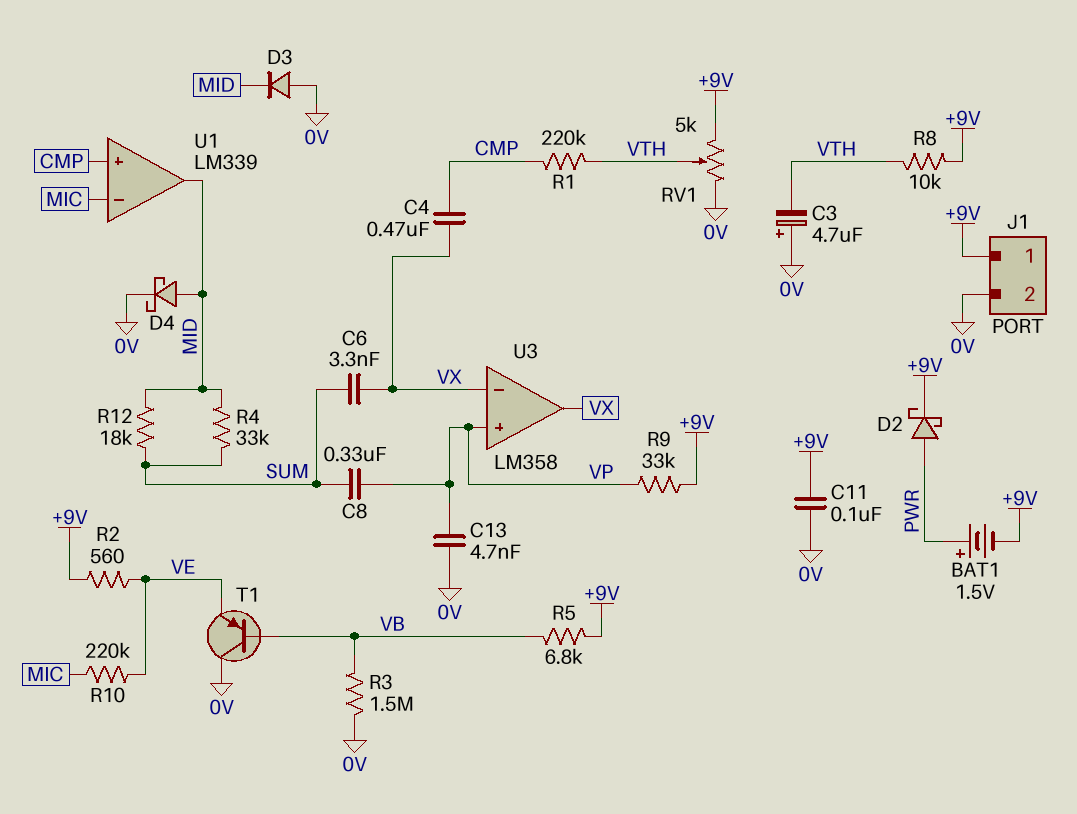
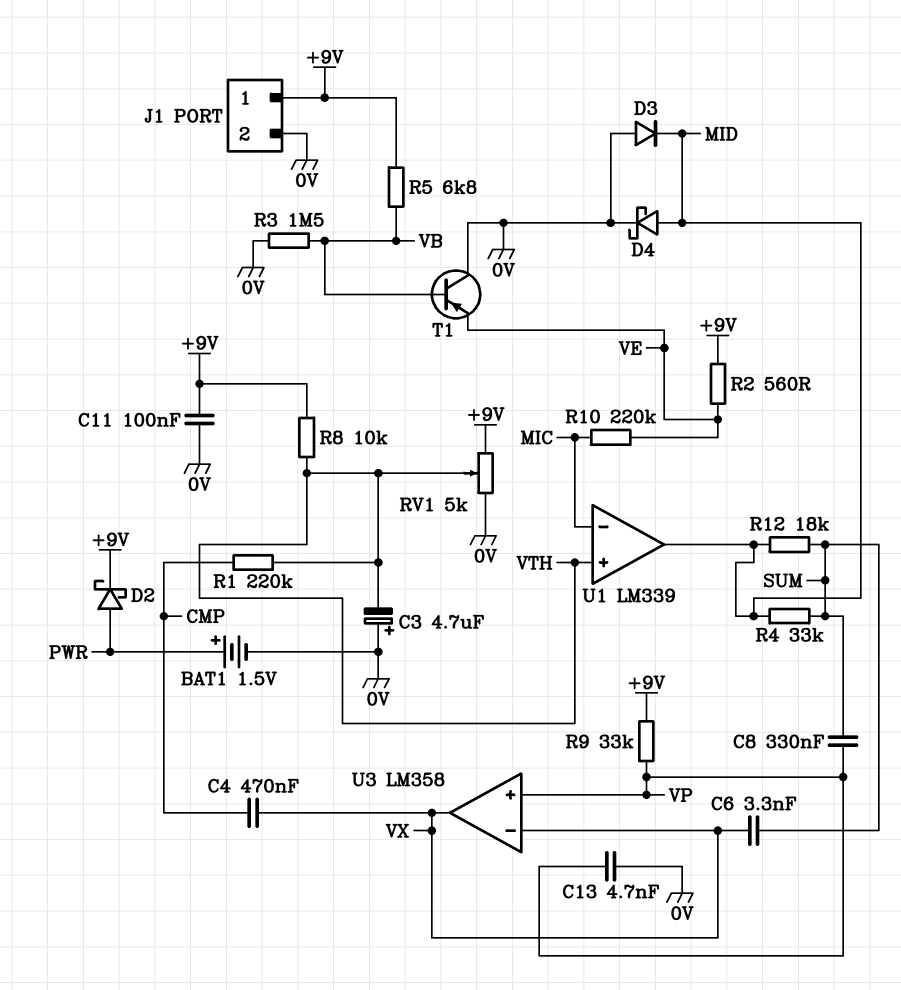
BAT1: 1.5V (plus PWR, minus +9V) -> 1.5V (plus PWR, minus 0V)
U1 pin in+: CMP -> VTH

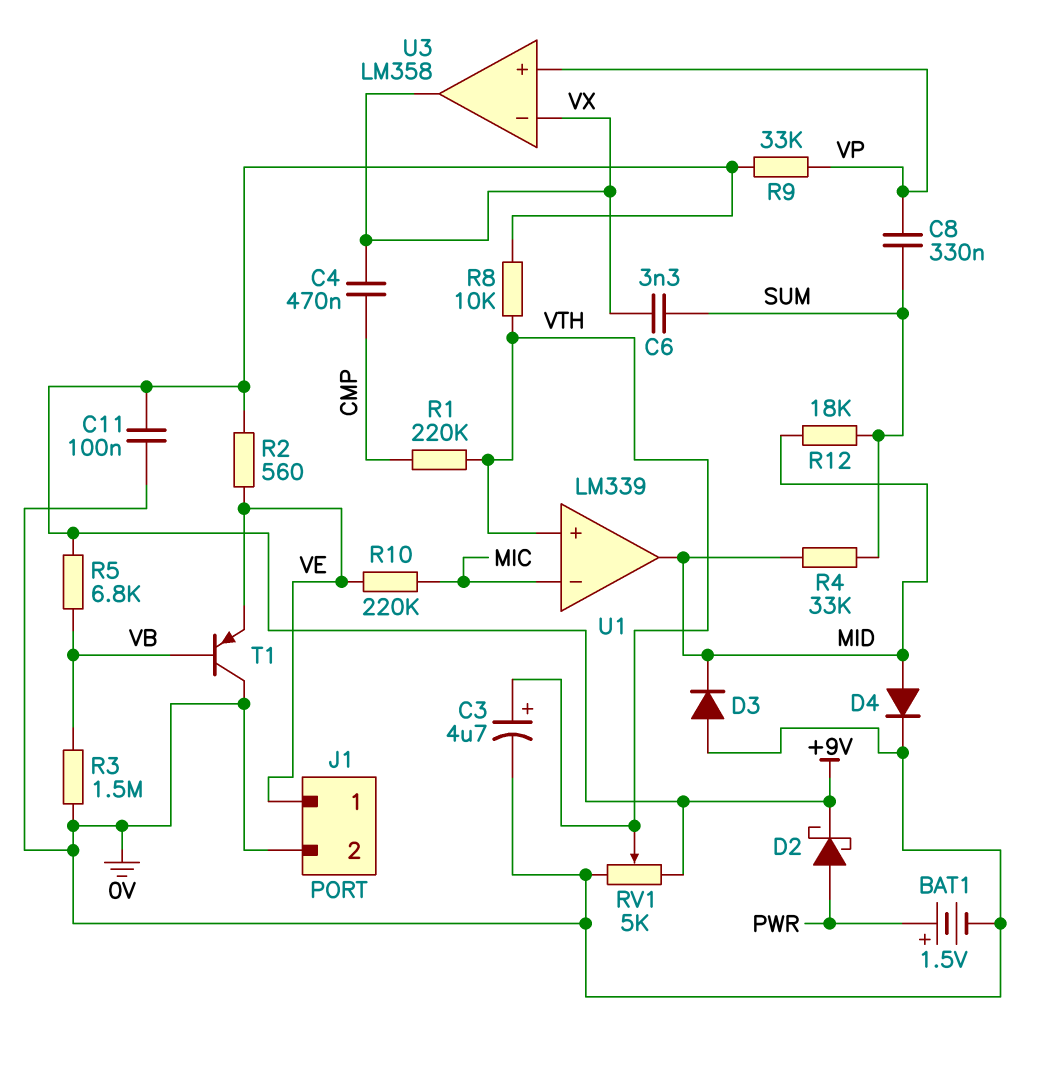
C3: 4.7uF (plus 0V, minus VTH) -> 4.7uF (plus VTH, minus 0V)
C13: 4.7nF (0V, VP) -> none
D4: schottky (A MID, K 0V) -> diode (A MID, K 0V)
J1 pin 1: +9V -> VE

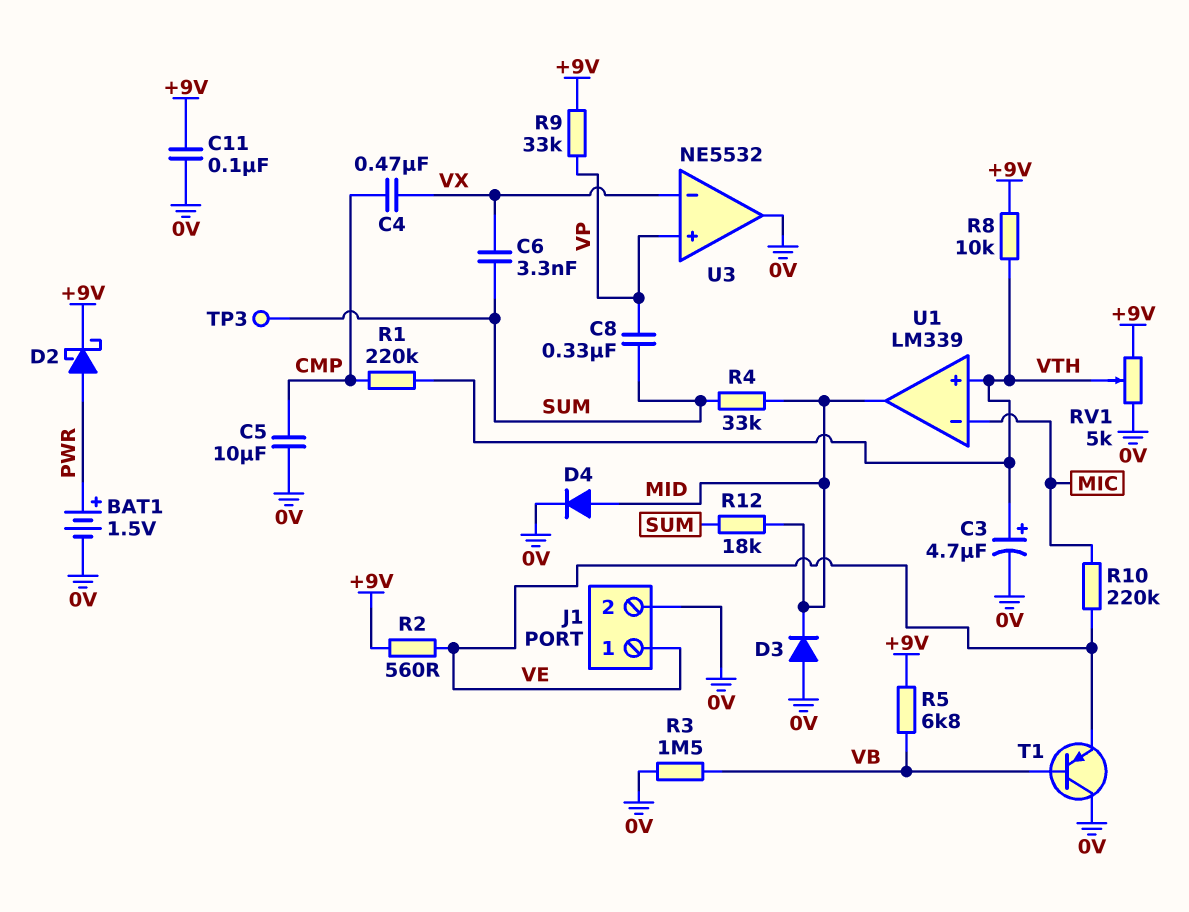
C5: none -> 10uF (0V, CMP)
TP3: none -> test point (SUM)
U3: LM358 -> NE5532
U3 pin out: VX -> 0V

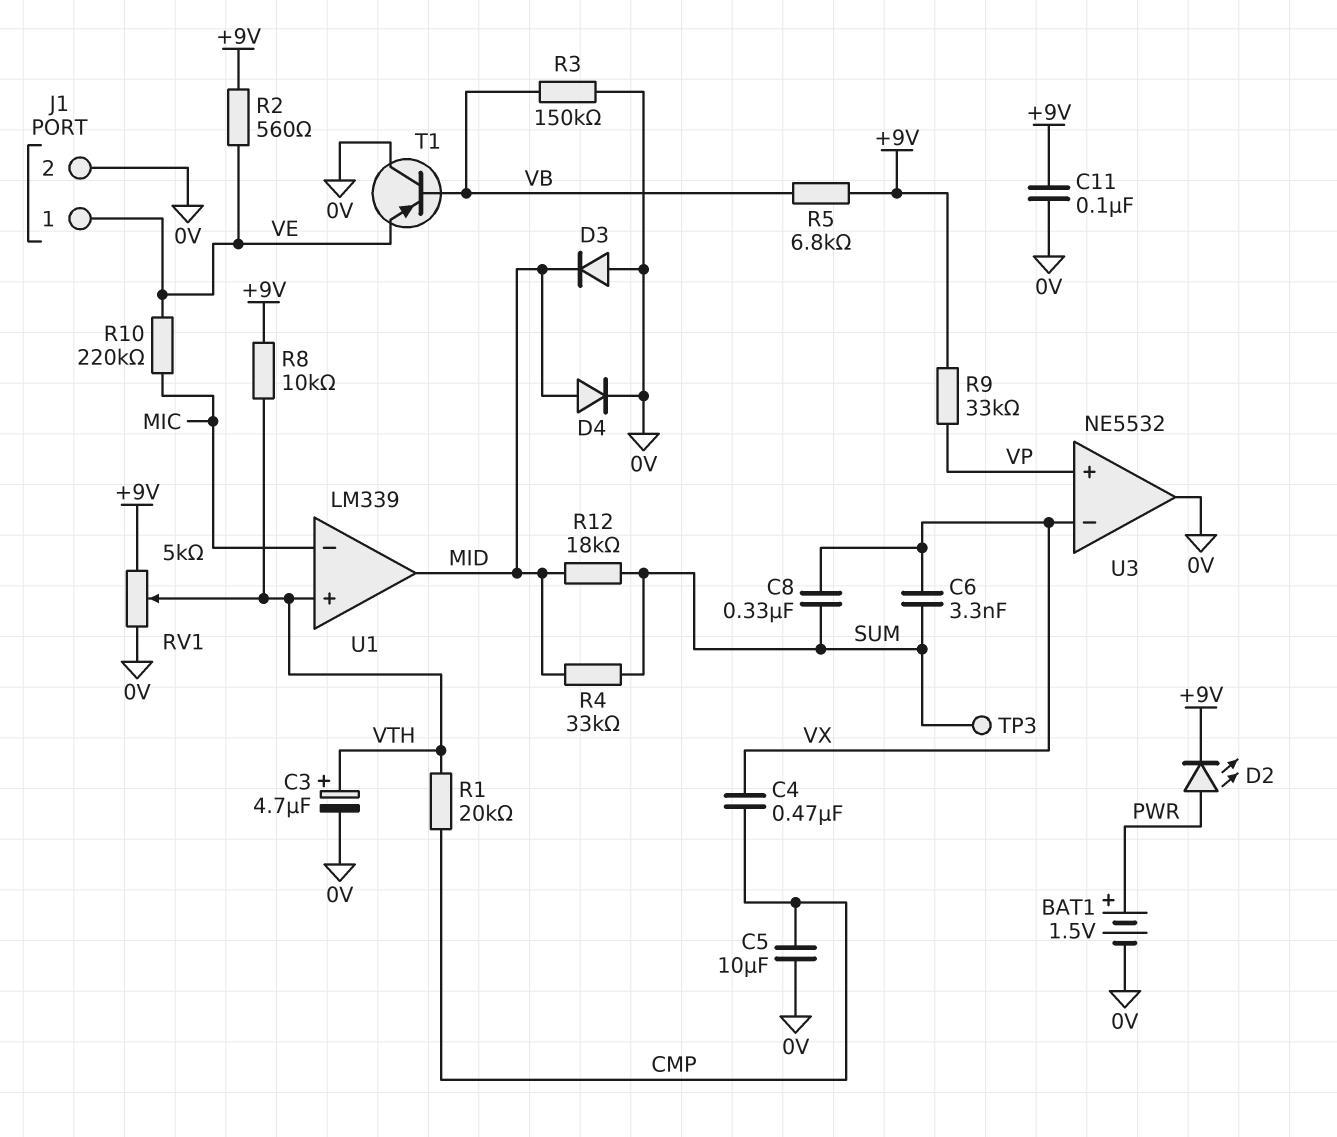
C8: 330nF (SUM, VP) -> 330nF (SUM, VX)
D2: schottky (A PWR, K +9V) -> LED (A PWR, K +9V)
R1: 220k (CMP, VTH) -> 20k (CMP, VTH)
R3: 1.5M (0V, VB) -> 150k (0V, VB)

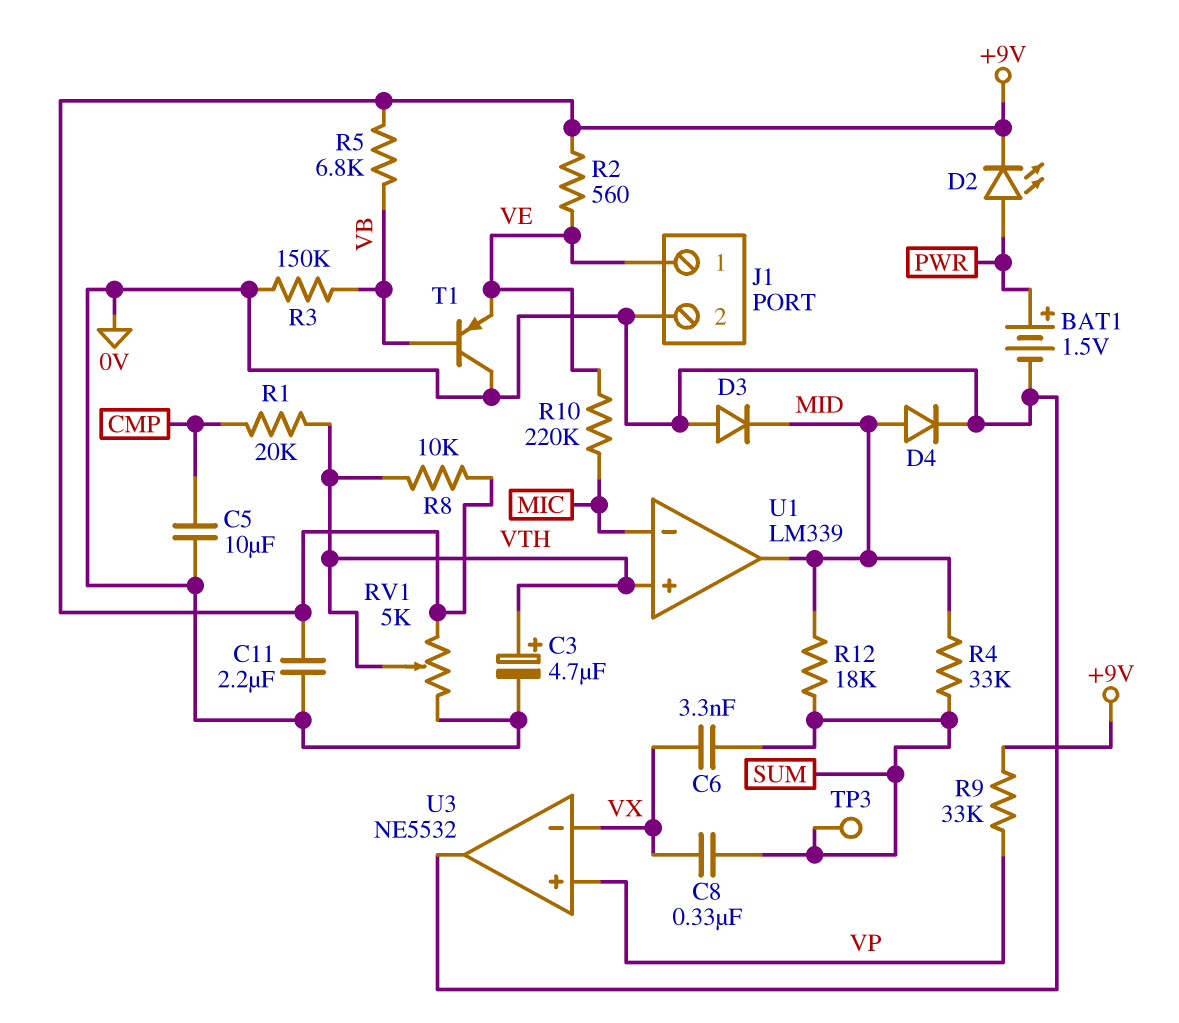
C4: 470nF (CMP, VX) -> none
C11: 100nF (+9V, 0V) -> 2.2uF (+9V, 0V)

